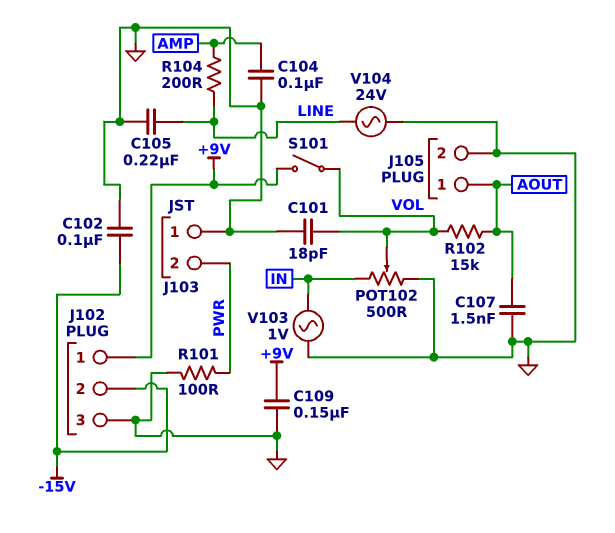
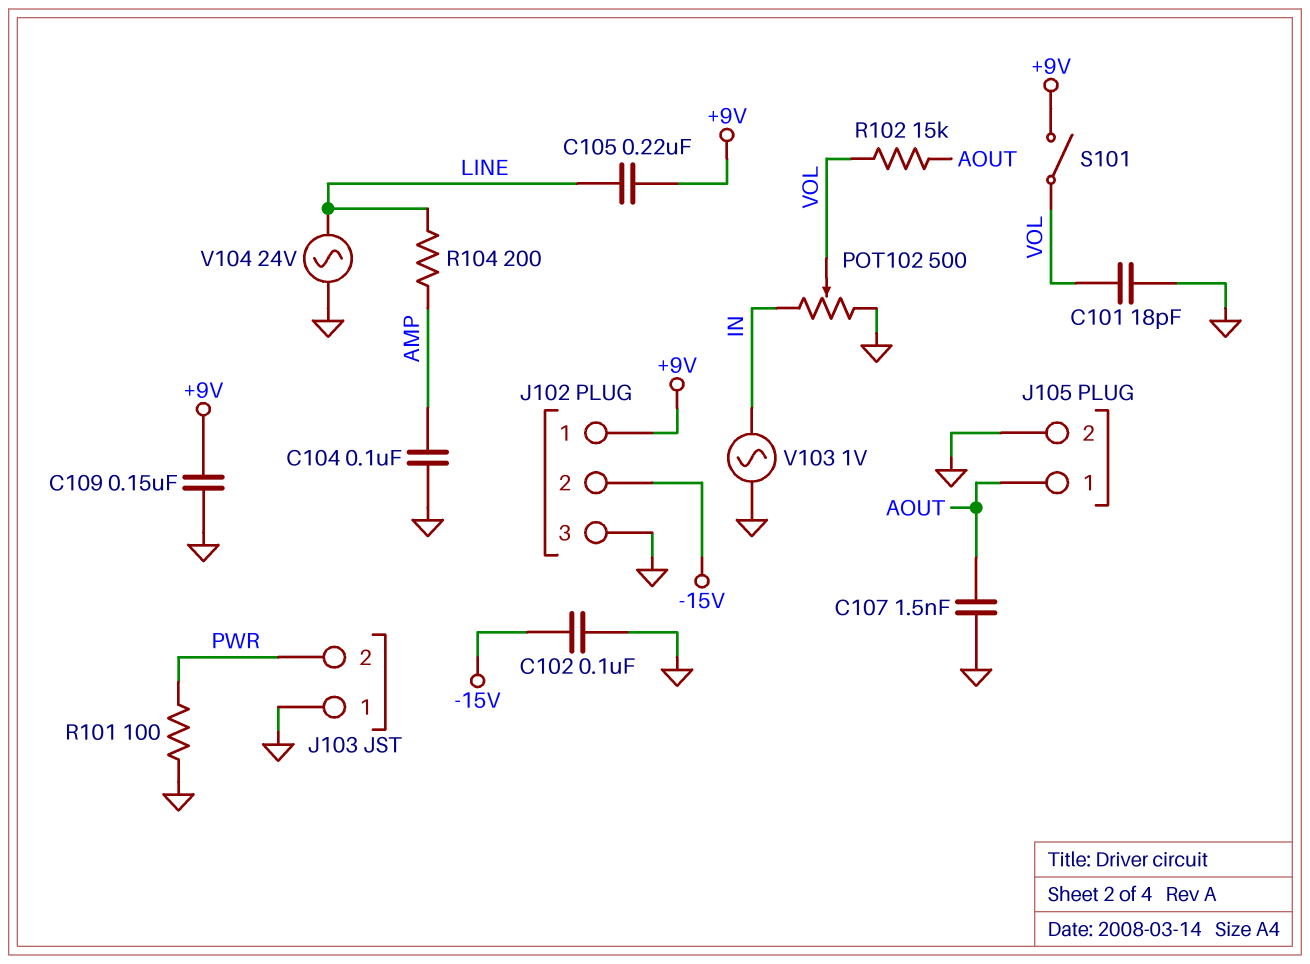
C105: 220nF (GND, LINE) -> 220nF (+9V, LINE)

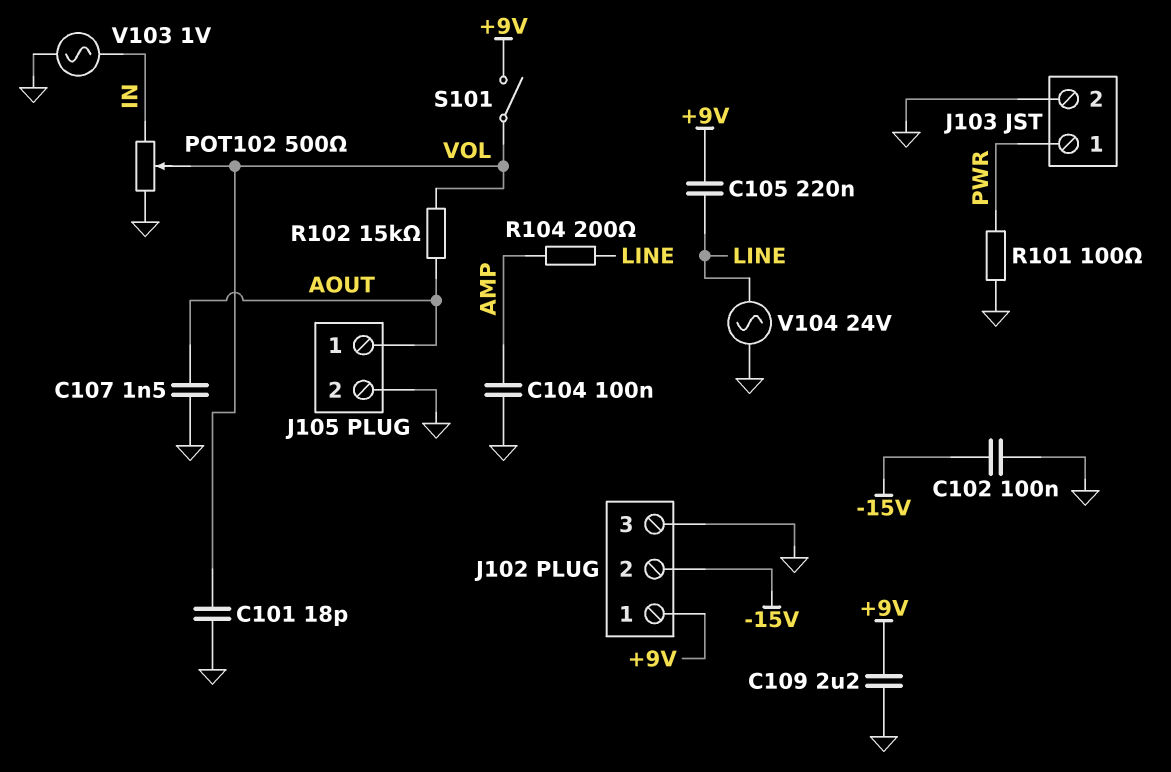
C109: 150nF (+9V, GND) -> 2.2uF (+9V, GND)
J103 pin 1: GND -> PWR
J103 pin 2: PWR -> GND

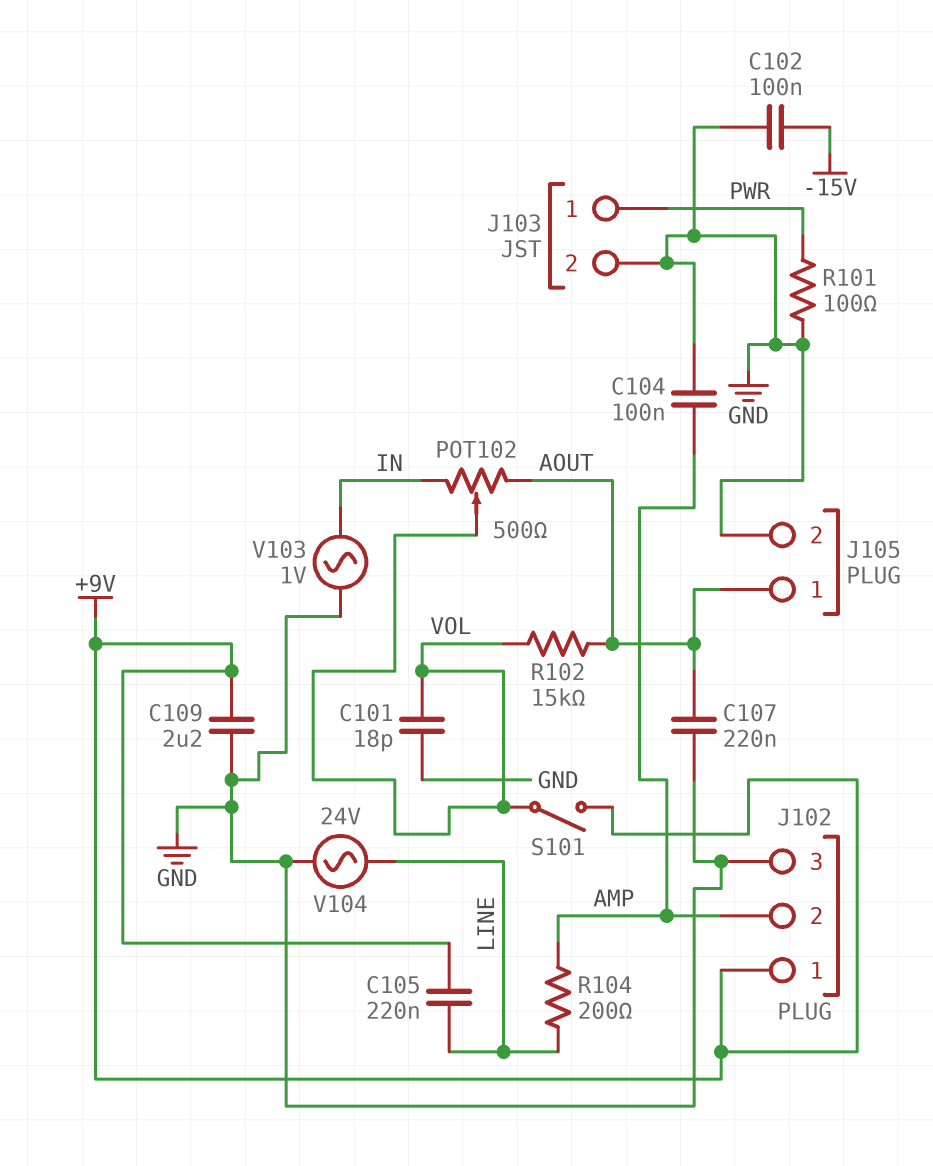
C107: 1.5nF (AOUT, GND) -> 220nF (AOUT, GND)
J102 pin 2: -15V -> AMP
POT102: 500 (GND, IN, wiper VOL) -> 500 (AOUT, IN, wiper VOL)

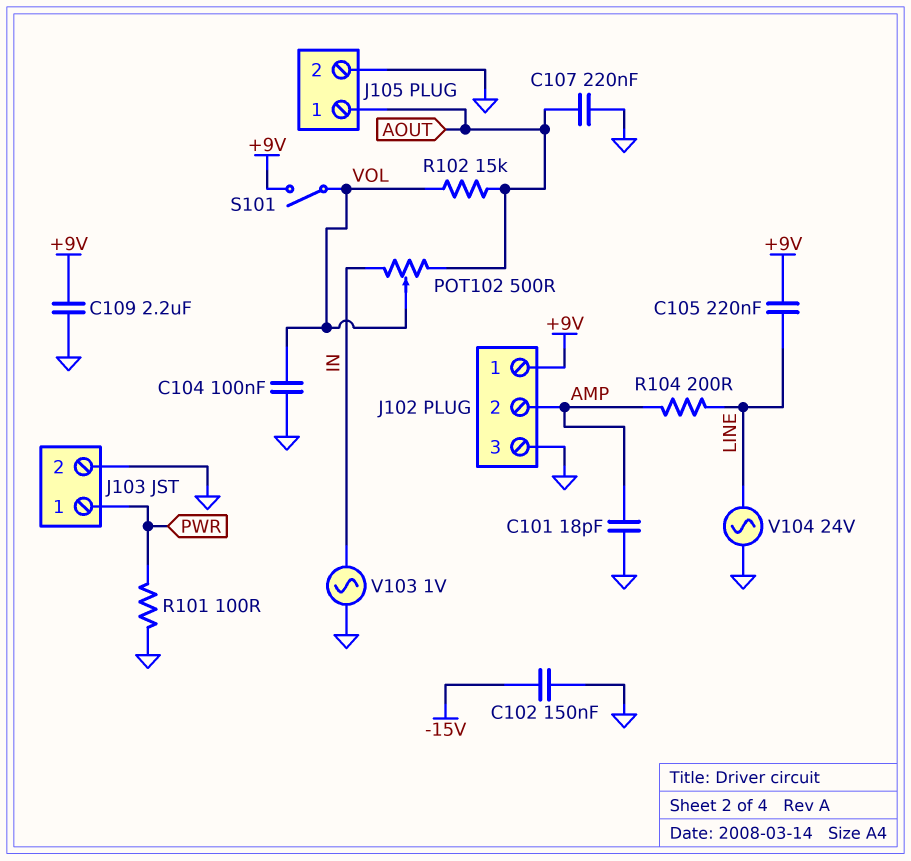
C101: 18pF (GND, VOL) -> 18pF (AMP, GND)
C102: 100nF (-15V, GND) -> 150nF (-15V, GND)
C104: 100nF (AMP, GND) -> 100nF (GND, VOL)

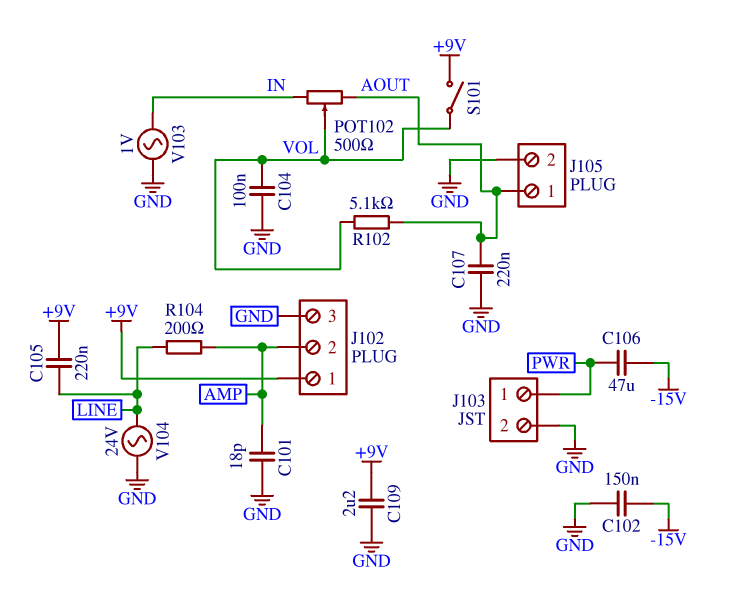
C106: none -> 47uF (-15V, PWR)
R101: 100 (GND, PWR) -> none
R102: 15k (AOUT, VOL) -> 5.1k (AOUT, VOL)

